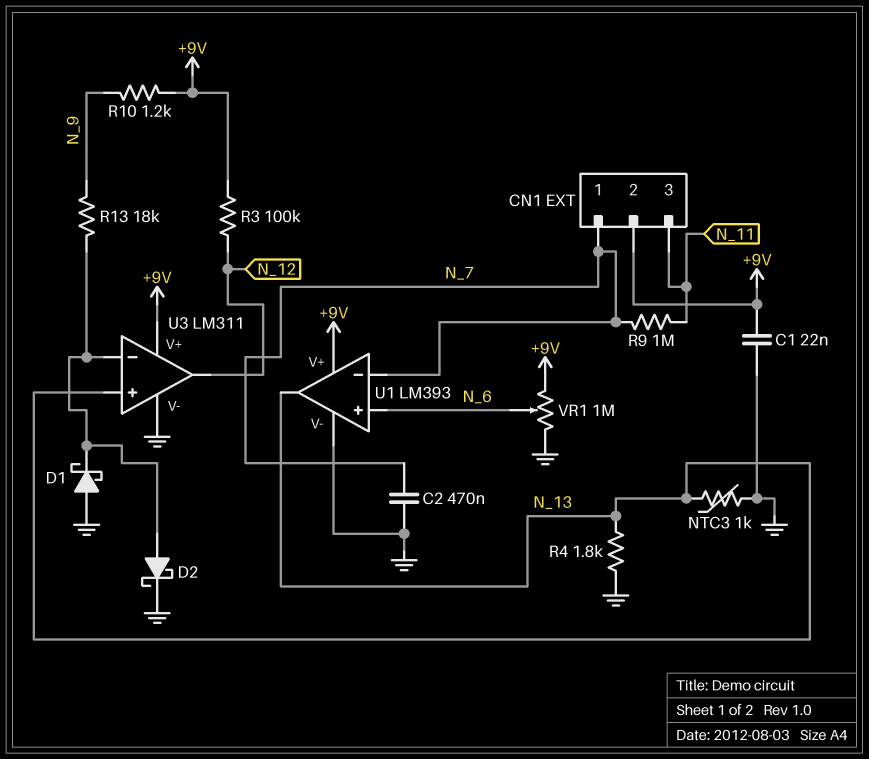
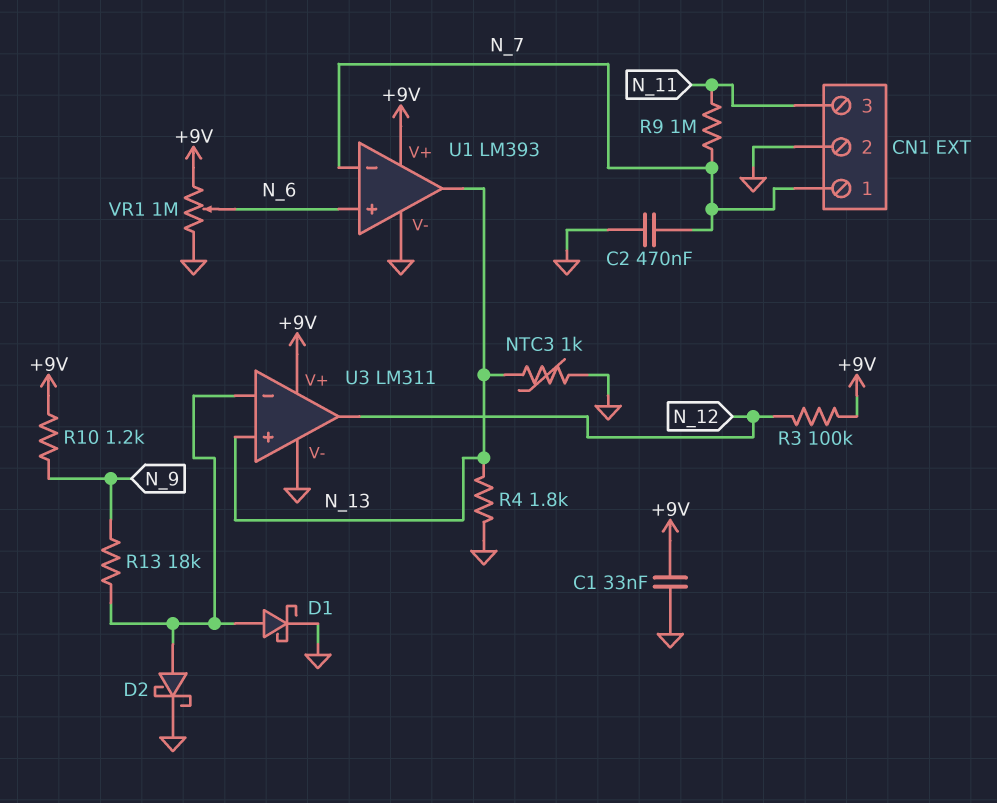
C1: 22nF (+9V, GND) -> 33nF (+9V, GND)
CN1 pin 2: +9V -> GND
D1: schottky (A GND, K U3/in-) -> schottky (A U3/in-, K GND)

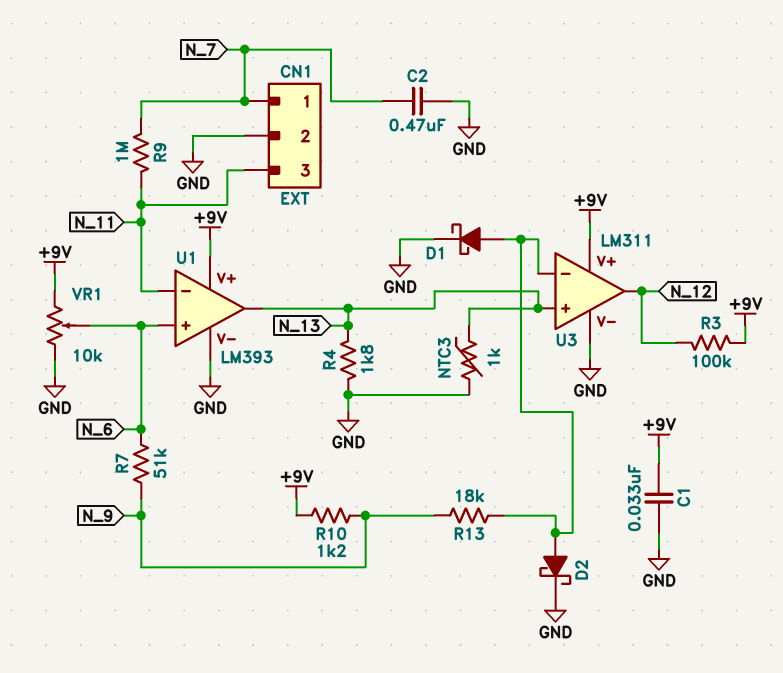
R7: none -> 51k (N_6, N_9)
U1 pin in-: N_7 -> N_11
VR1: 1M (+9V, GND, wiper N_6) -> 10k (+9V, GND, wiper N_6)

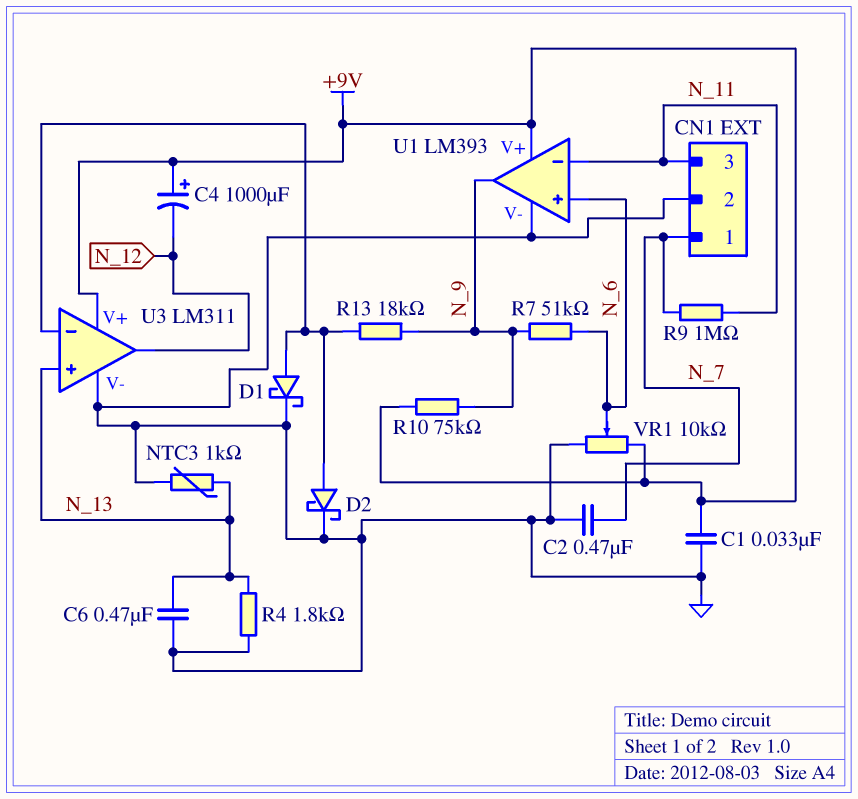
C4: none -> 1000uF (plus +9V, minus N_12)
C6: none -> 470nF (GND, N_13)
R3: 100k (+9V, N_12) -> none
R10: 1.2k (+9V, N_9) -> 75k (+9V, N_9)
U1 pin out: N_13 -> N_9

